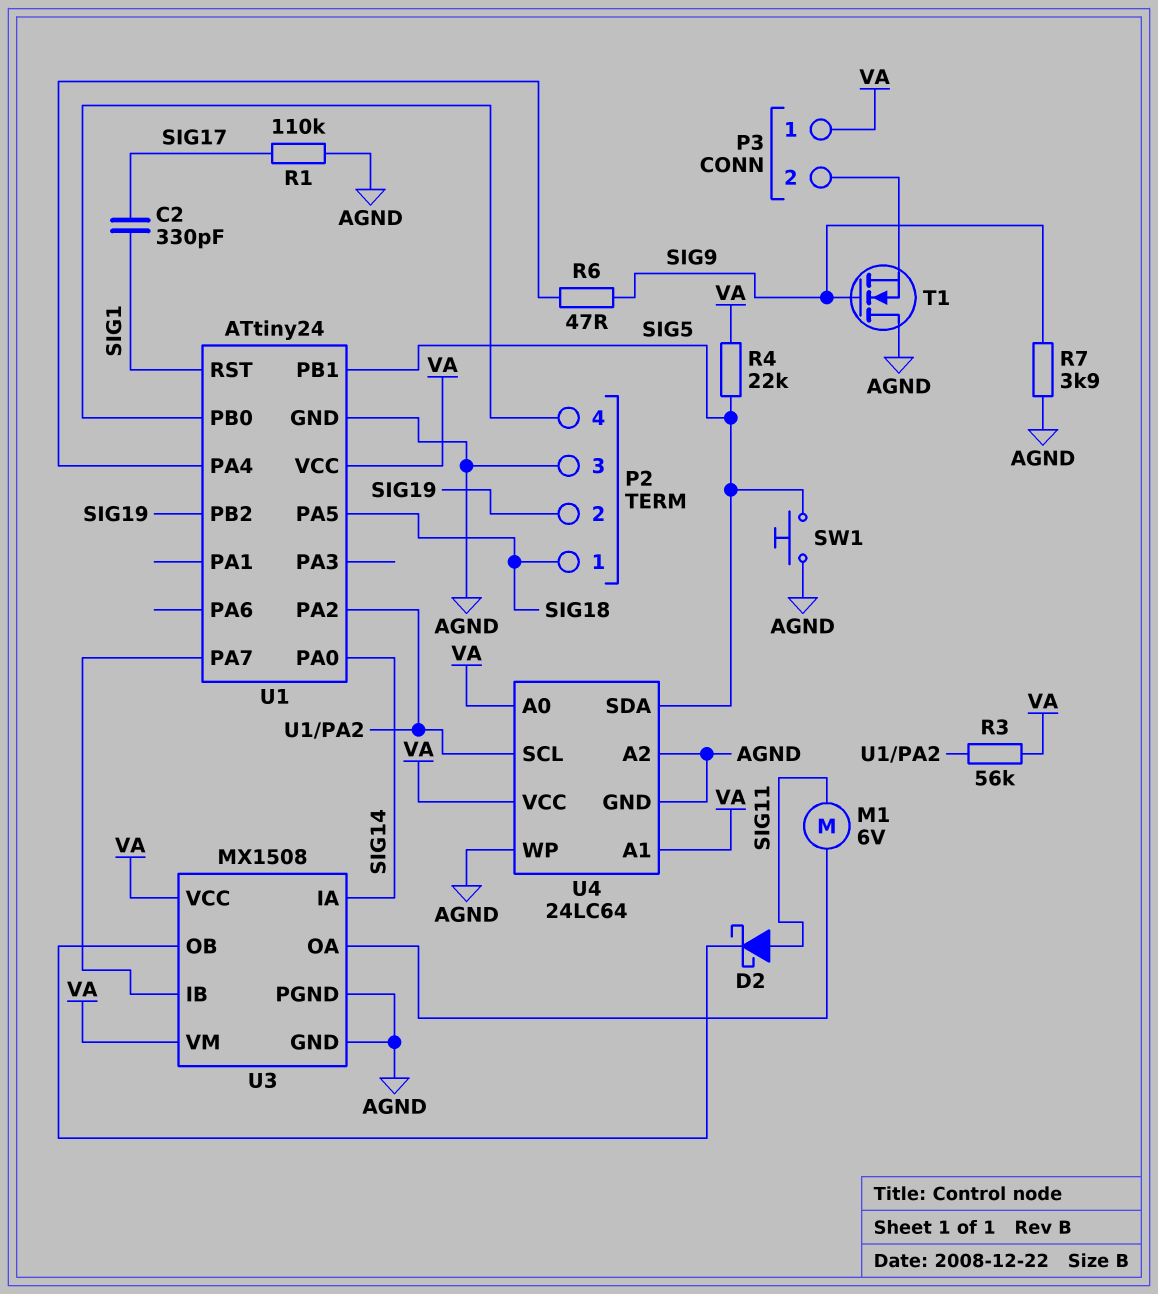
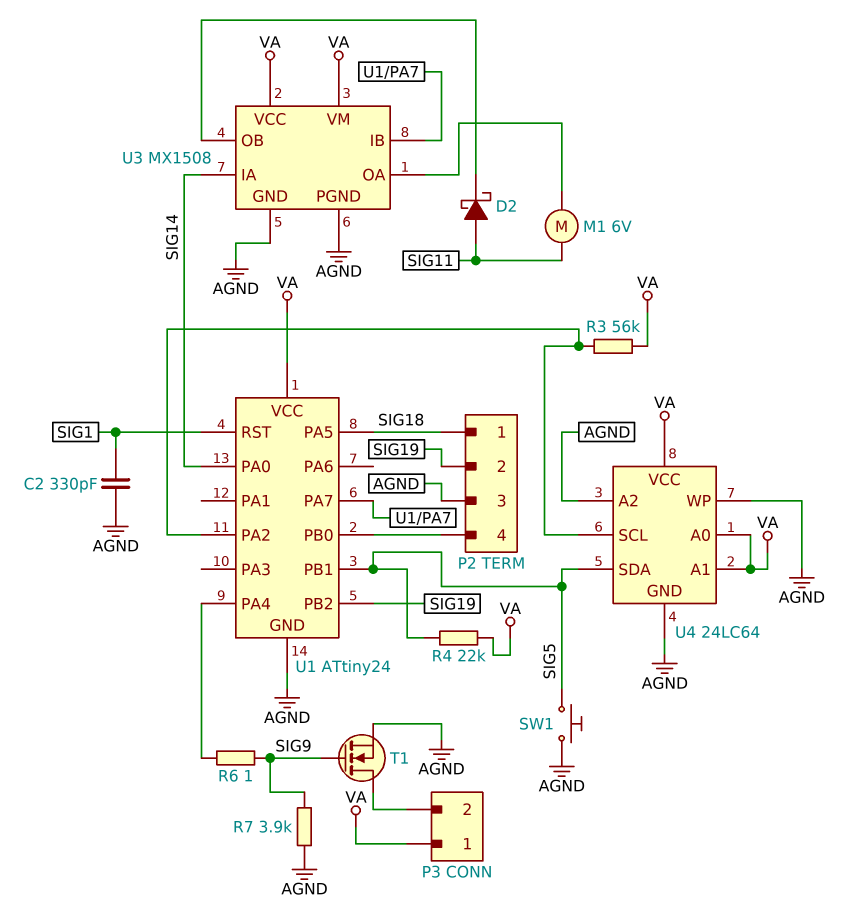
C2: 330pF (SIG1, SIG17) -> 330pF (AGND, SIG1)
R1: 110k (AGND, SIG17) -> none
R6: 47 (SIG9, U1/PA4) -> 1 (SIG9, U1/PA4)
T1: NMOS (G SIG9, D AGND, S P3/2) -> NMOS (G SIG9, D P3/2, S AGND)

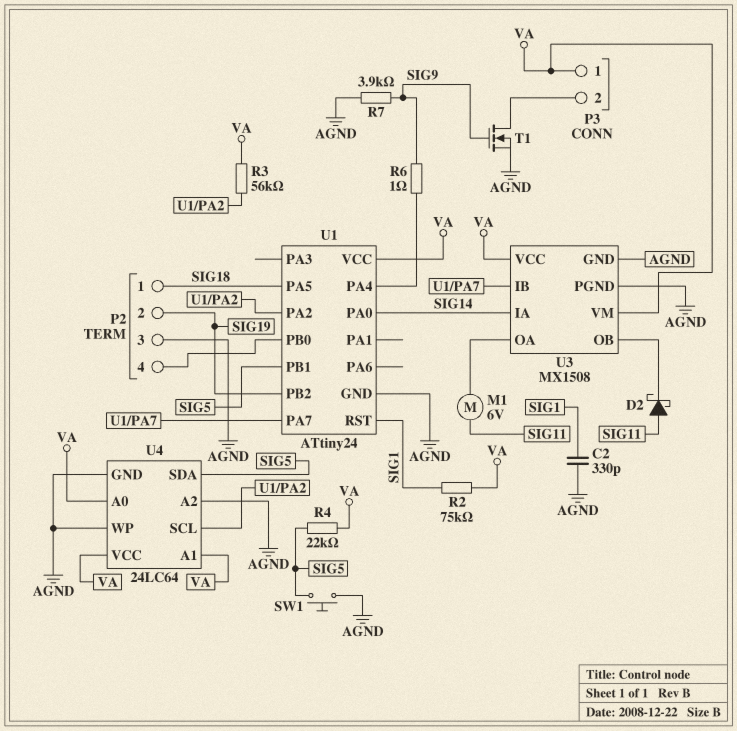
R2: none -> 75k (SIG1, VA)

